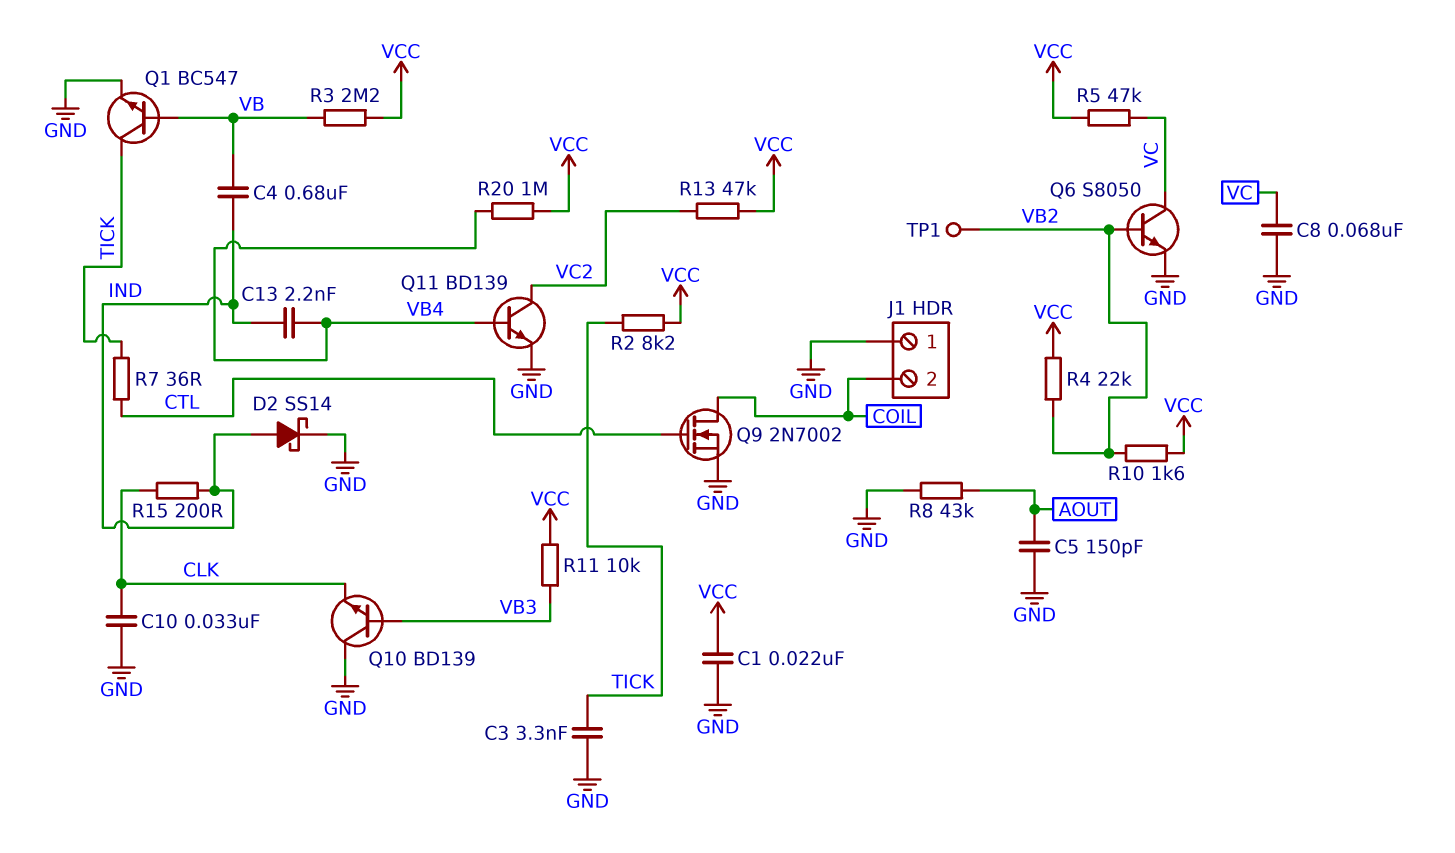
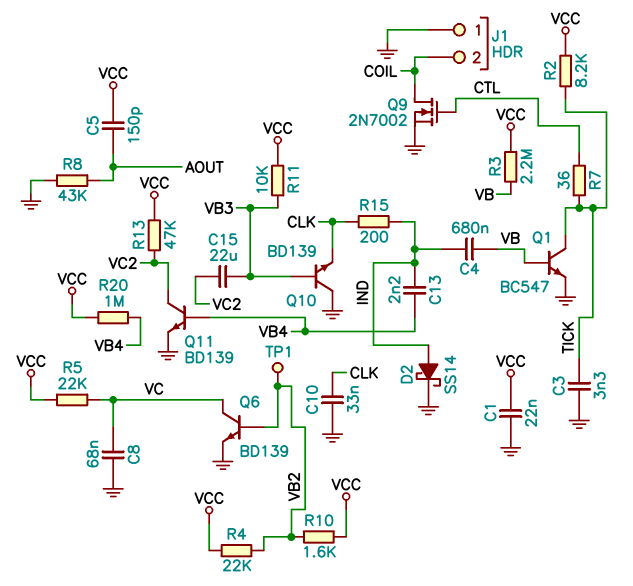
C5: 150pF (AOUT, GND) -> 150pF (AOUT, VCC)
C15: none -> 22uF (VB3, VC2)
Q6: NPN S8050 (B VB2, C VC, E GND) -> NPN BD139 (B VB2, C VC, E GND)
R5: 47k (VC, VCC) -> 22k (VC, VCC)

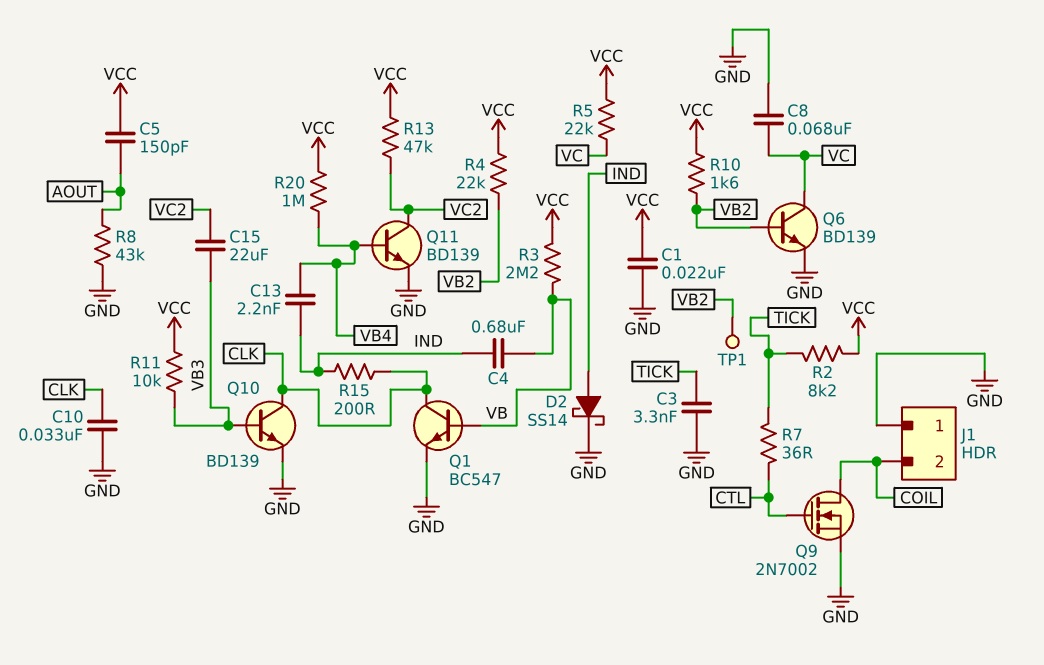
Q1: NPN BC547 (B VB, C TICK, E GND) -> NPN BC547 (B VB, C CLK, E GND)
Q10: NPN BD139 (B VB3, C GND, E CLK) -> NPN BD139 (B VB3, C CLK, E GND)

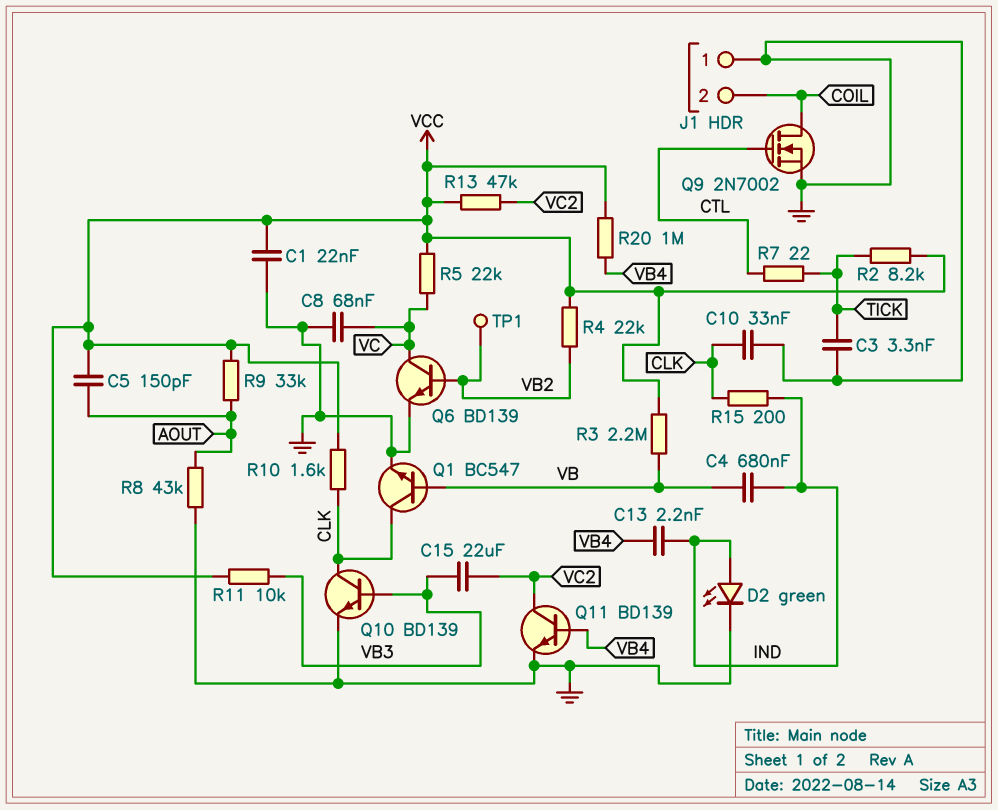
D2: schottky SS14 (A IND, K GND) -> LED green (A IND, K GND)
R7: 36 (CTL, TICK) -> 22 (CTL, TICK)
R9: none -> 33k (AOUT, VCC)
R10: 1.6k (VB2, VCC) -> 1.6k (CLK, VCC)

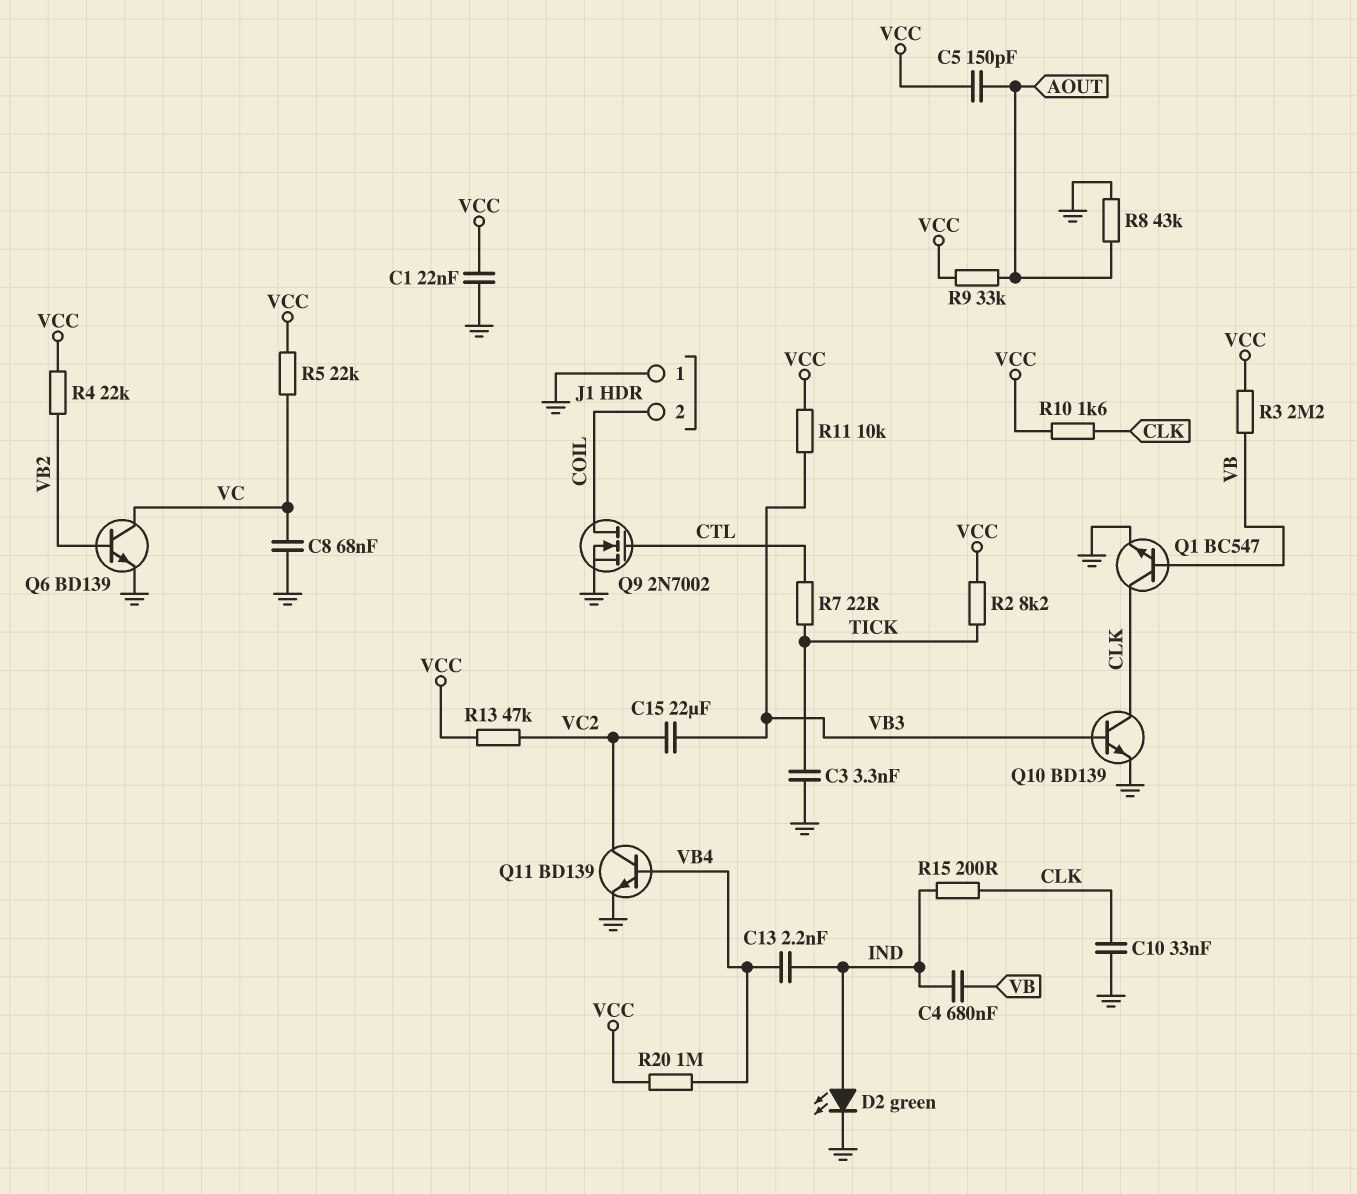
TP1: test point (VB2) -> none

